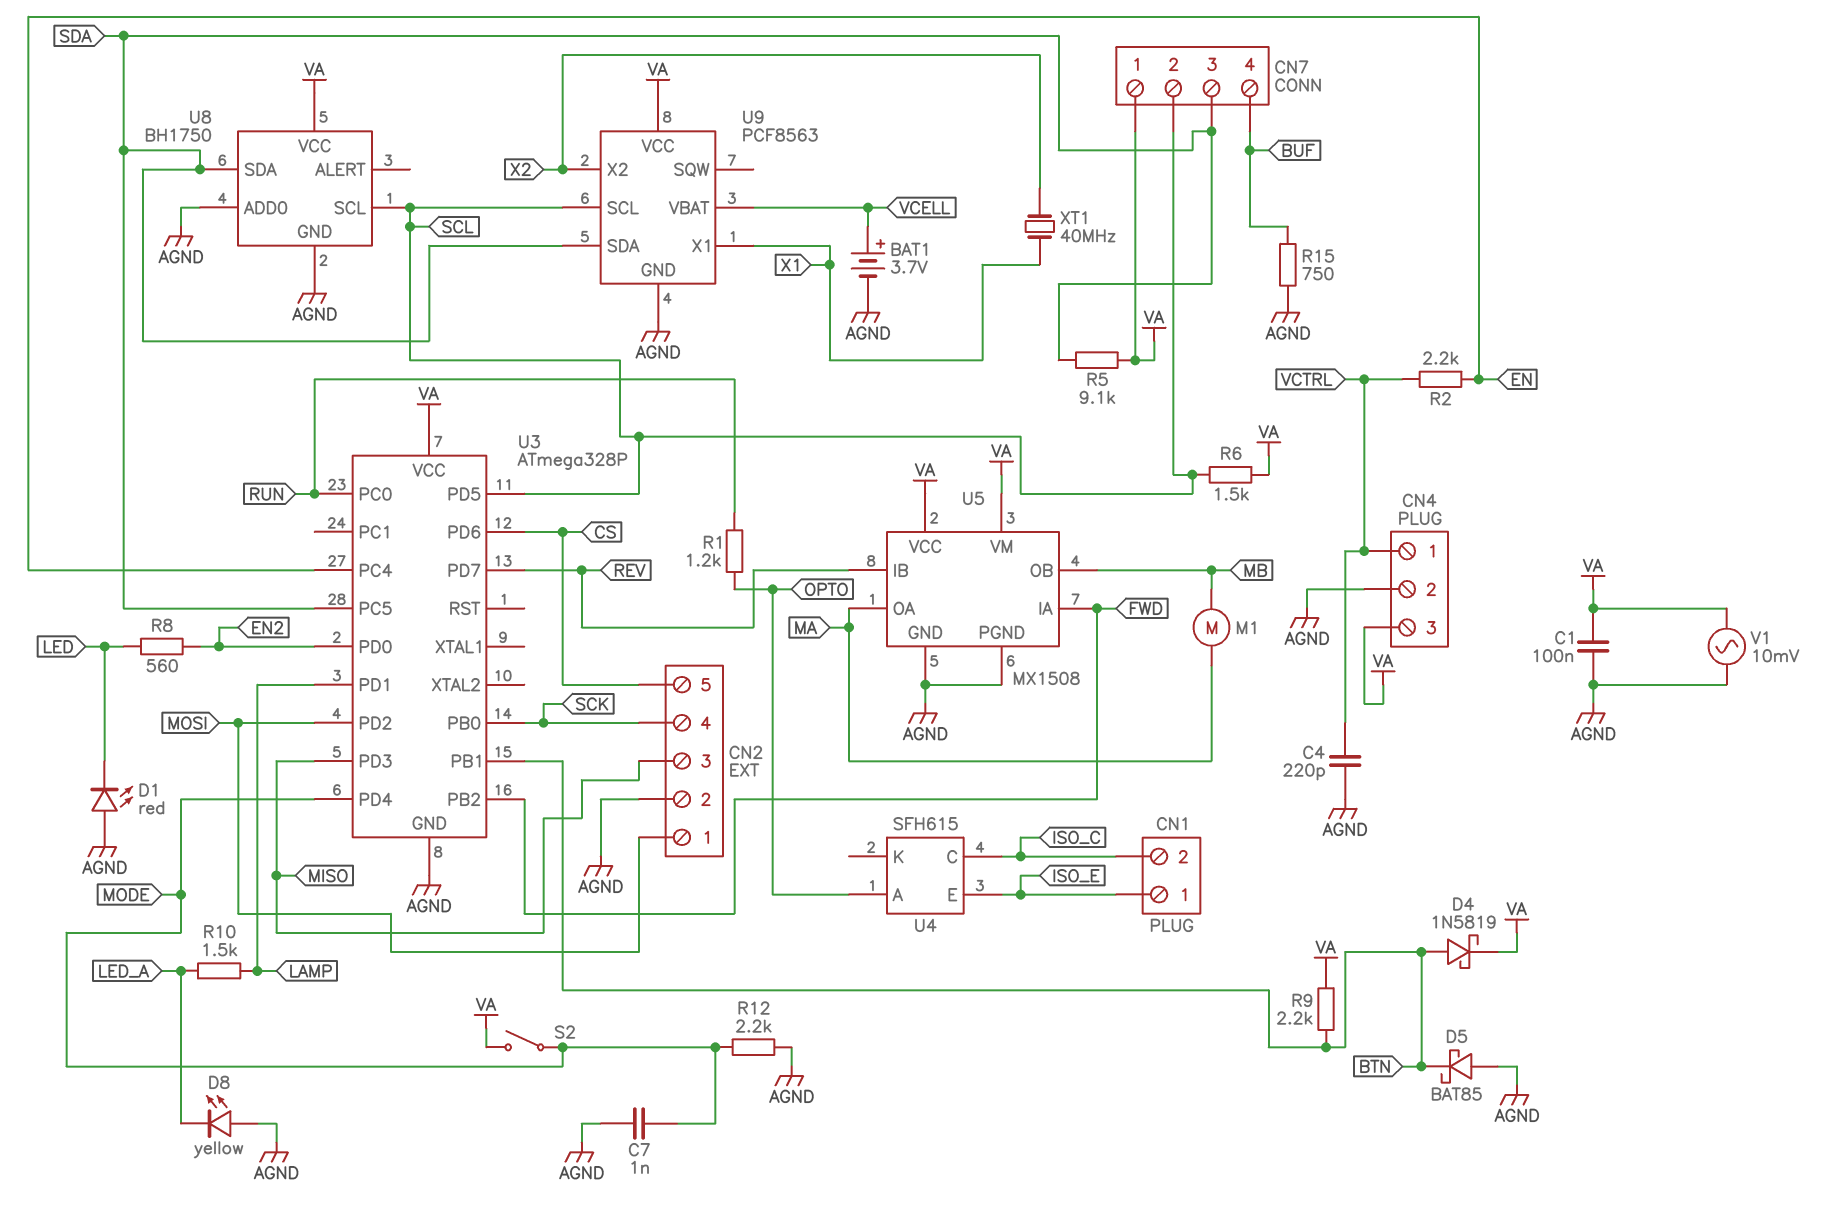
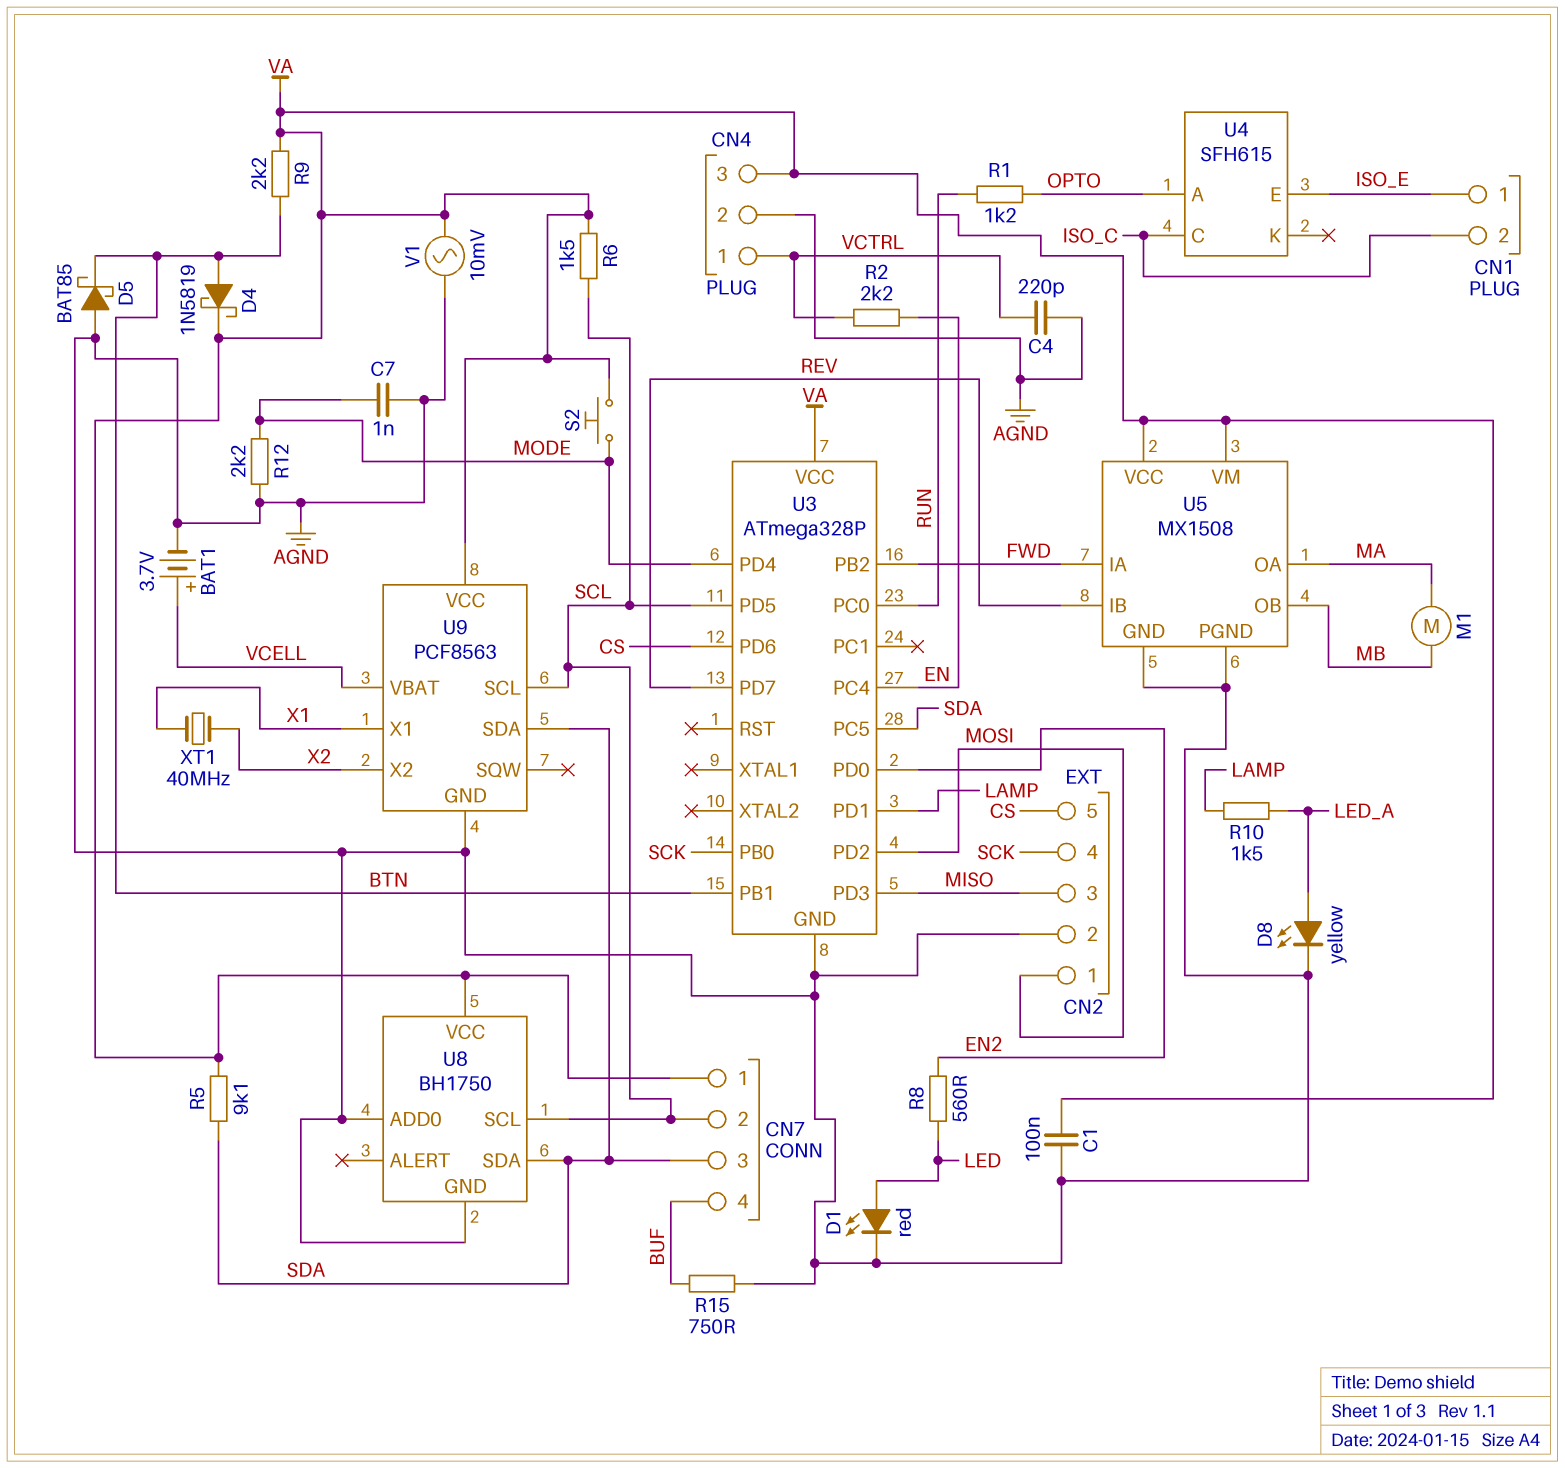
D1: LED red (A AGND, K LED) -> LED red (A LED, K AGND)
D8: LED yellow (A AGND, K LED_A) -> LED yellow (A LED_A, K AGND)
S2: switch (MODE, VA) -> button (MODE, VA)

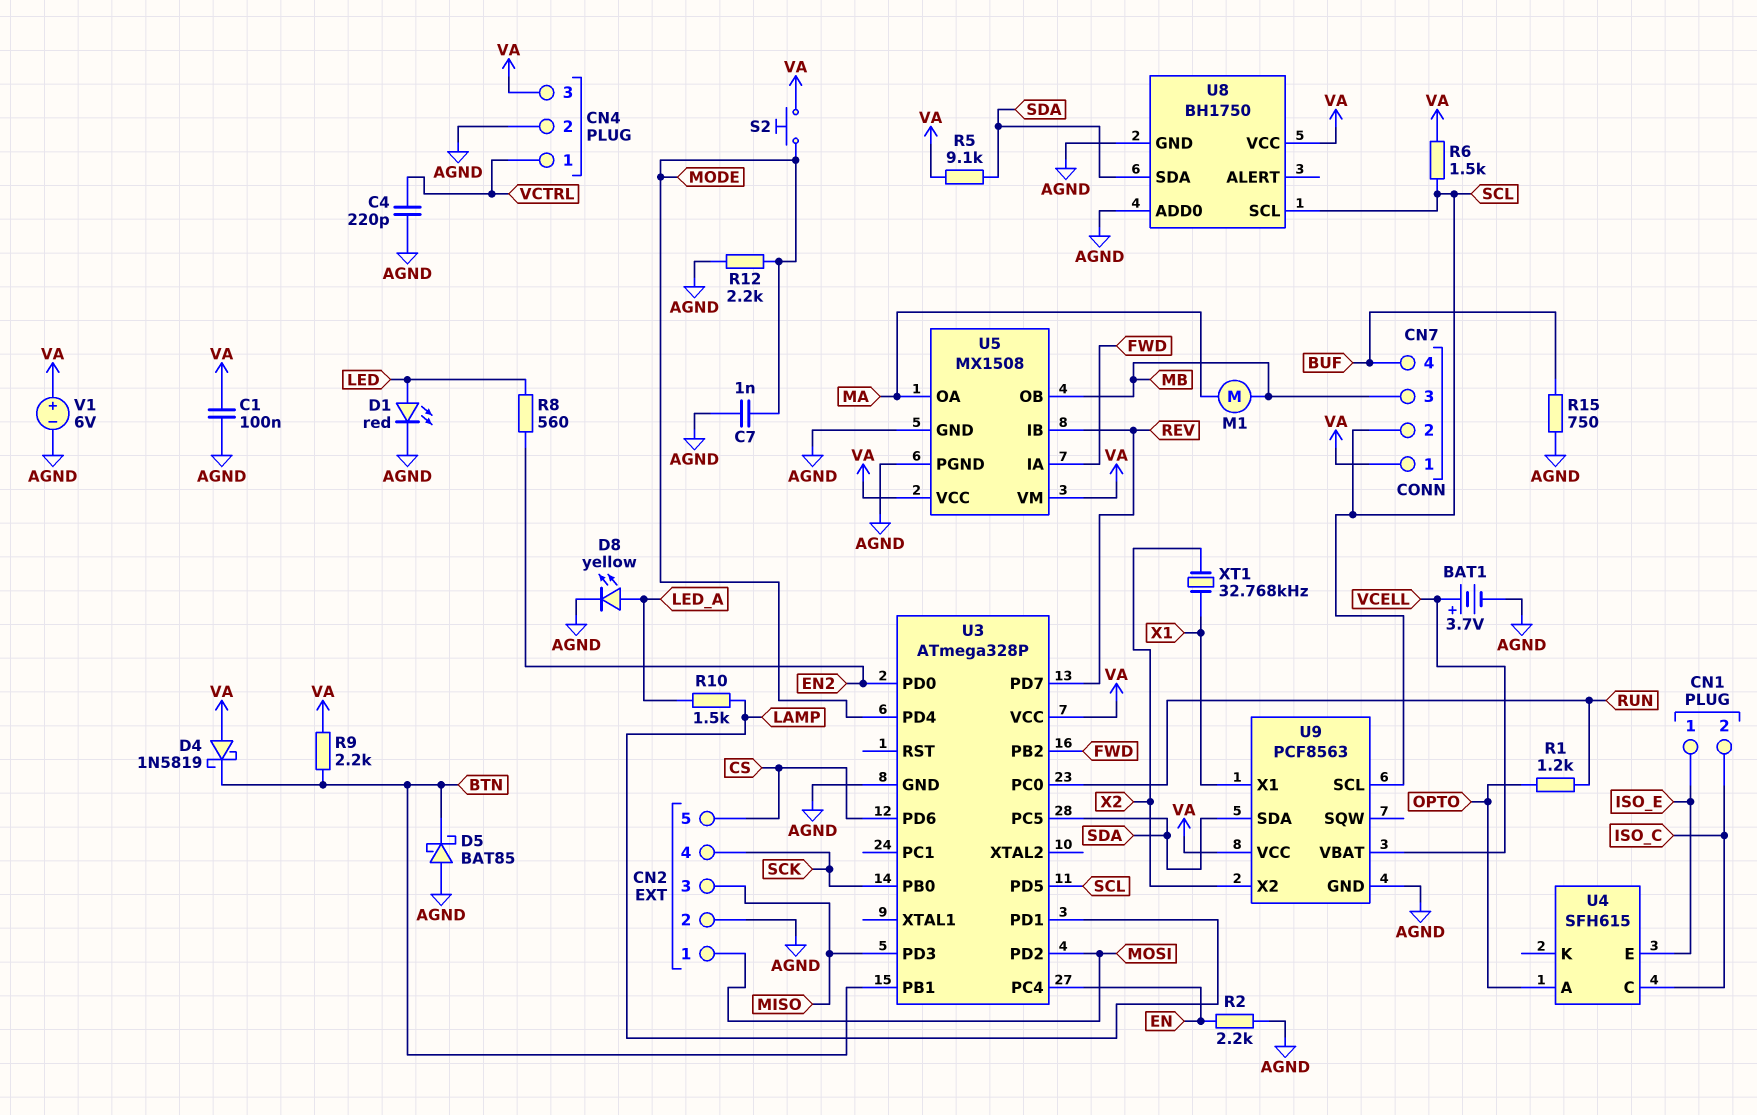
CN7 pin 3: SDA -> MB
D4: schottky 1N5819 (A BTN, K VA) -> schottky 1N5819 (A VA, K BTN)
R2: 2.2k (EN, VCTRL) -> 2.2k (AGND, EN)
V1: AC 10mV (AGND, VA) -> 6V (plus VA, minus AGND)
XT1: 40MHz (X1, X2) -> 32.768kHz (X1, X2)

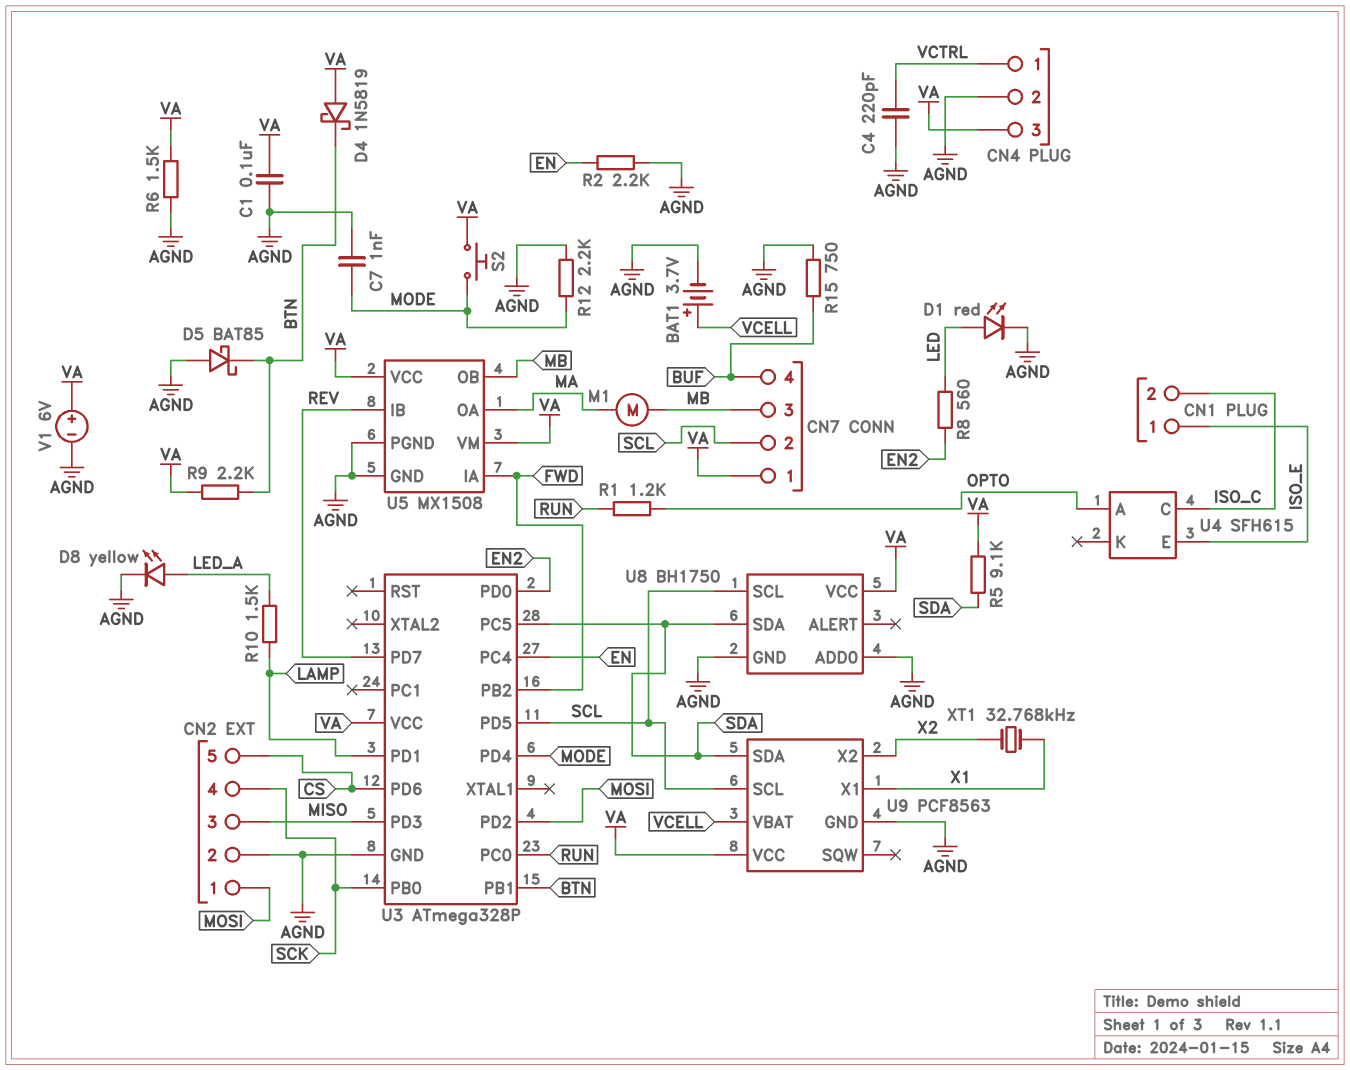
R6: 1.5k (SCL, VA) -> 1.5k (AGND, VA)

